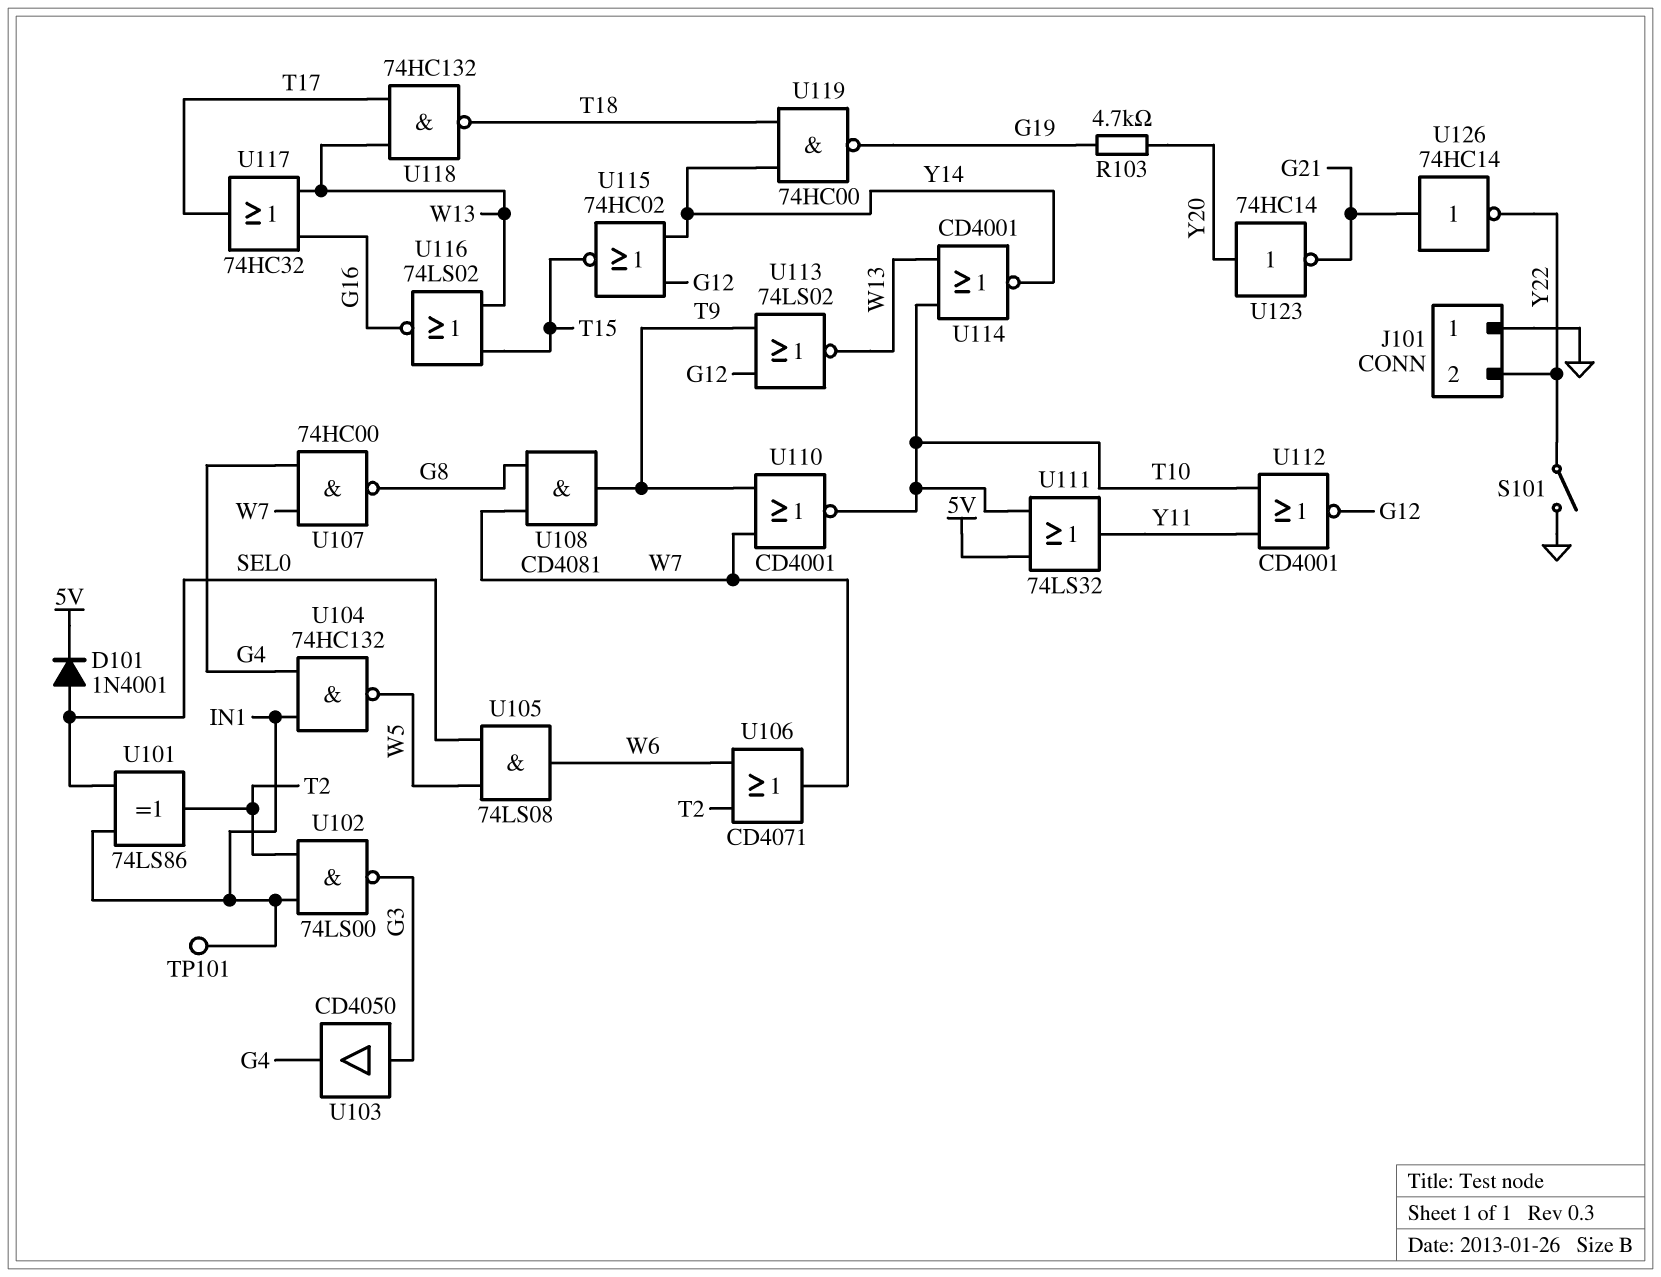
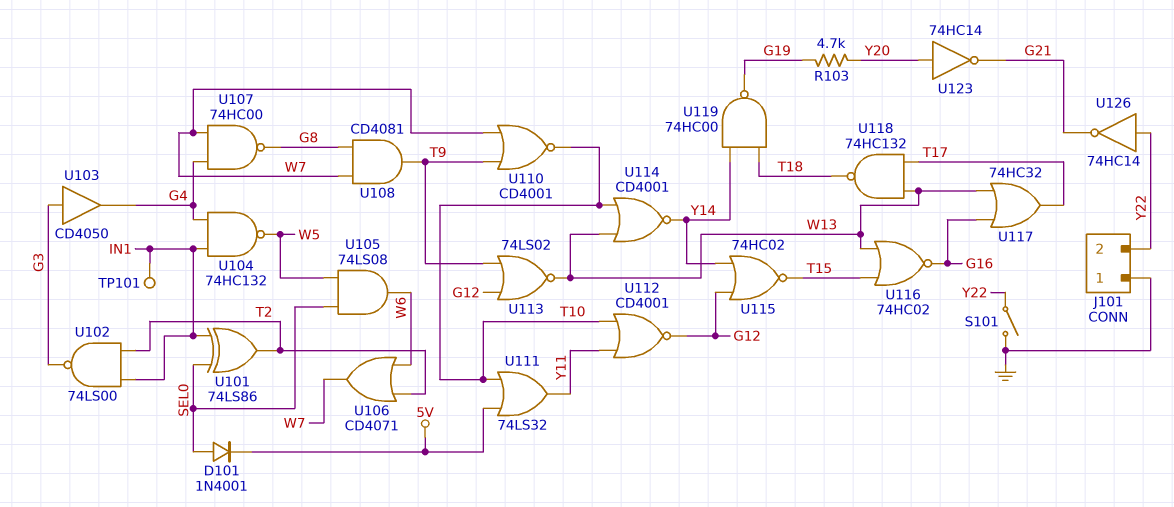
U116: NOR 74LS02 (in T15, in W13, out G16) -> NOR 74HC02 (in T15, in W13, out G16)
U126: NOT 74HC14 (in G21, out Y22) -> NOT 74HC14 (in Y22, out G21)

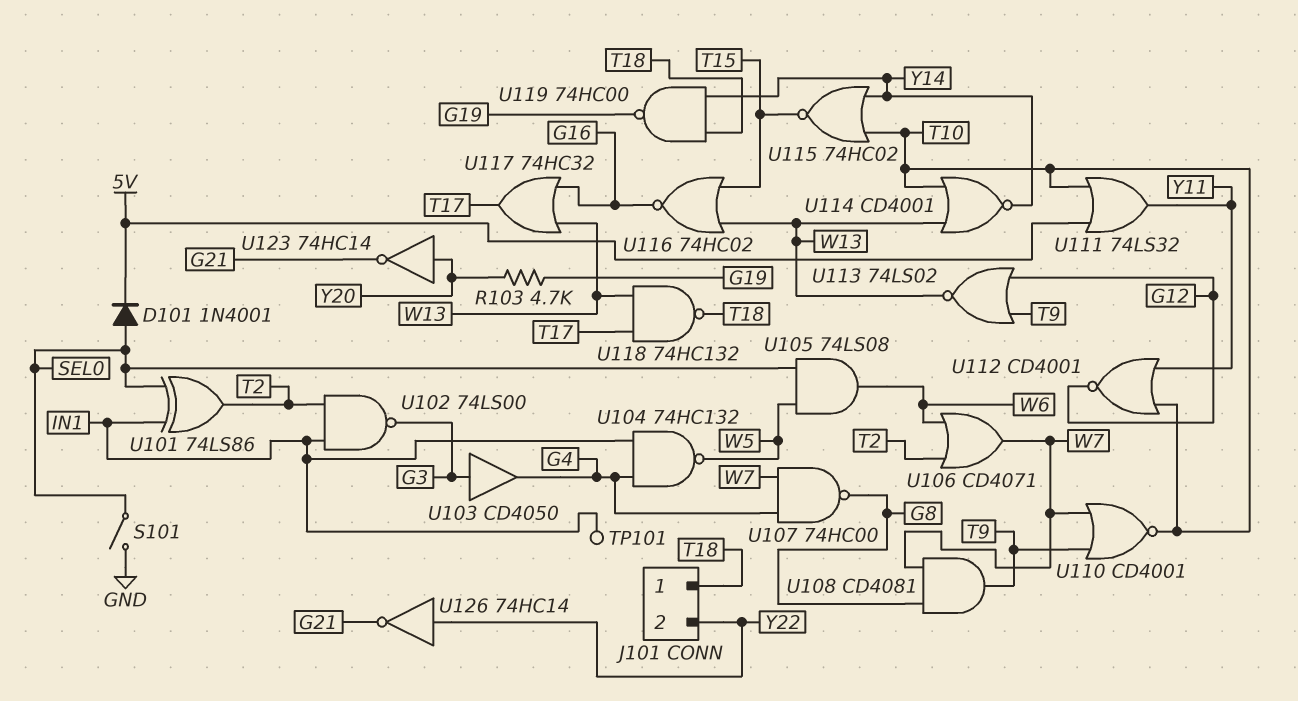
J101 pin 1: GND -> T18
S101: switch (GND, Y22) -> switch (GND, SEL0)
U115: NOR 74HC02 (in G12, in Y14, out T15) -> NOR 74HC02 (in T10, in Y14, out T15)

